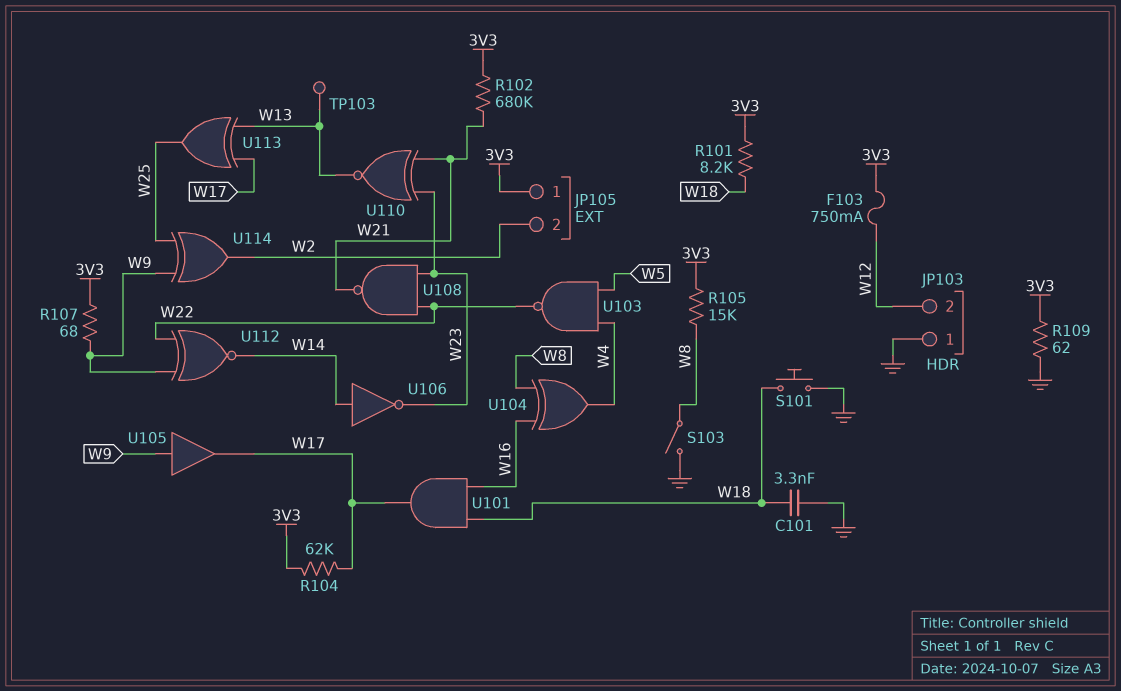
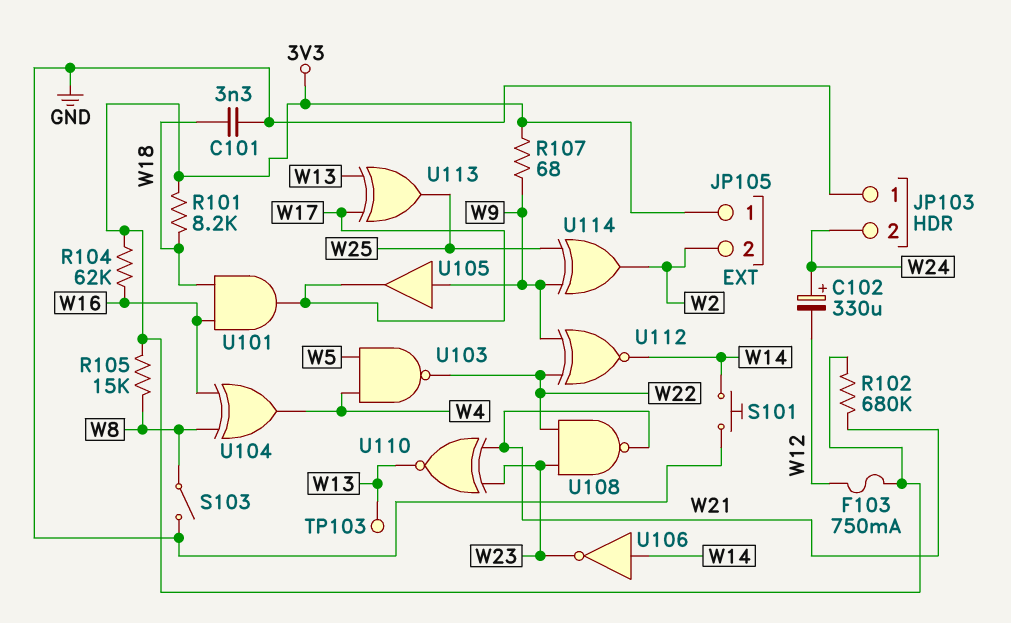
C102: none -> 330uF (plus W24, minus W12)
JP103 pin 2: W12 -> W24
R104: 62k (3V3, W17) -> 62k (3V3, W16)
R109: 62 (3V3, GND) -> none
S101: button (GND, W18) -> button (GND, W14)

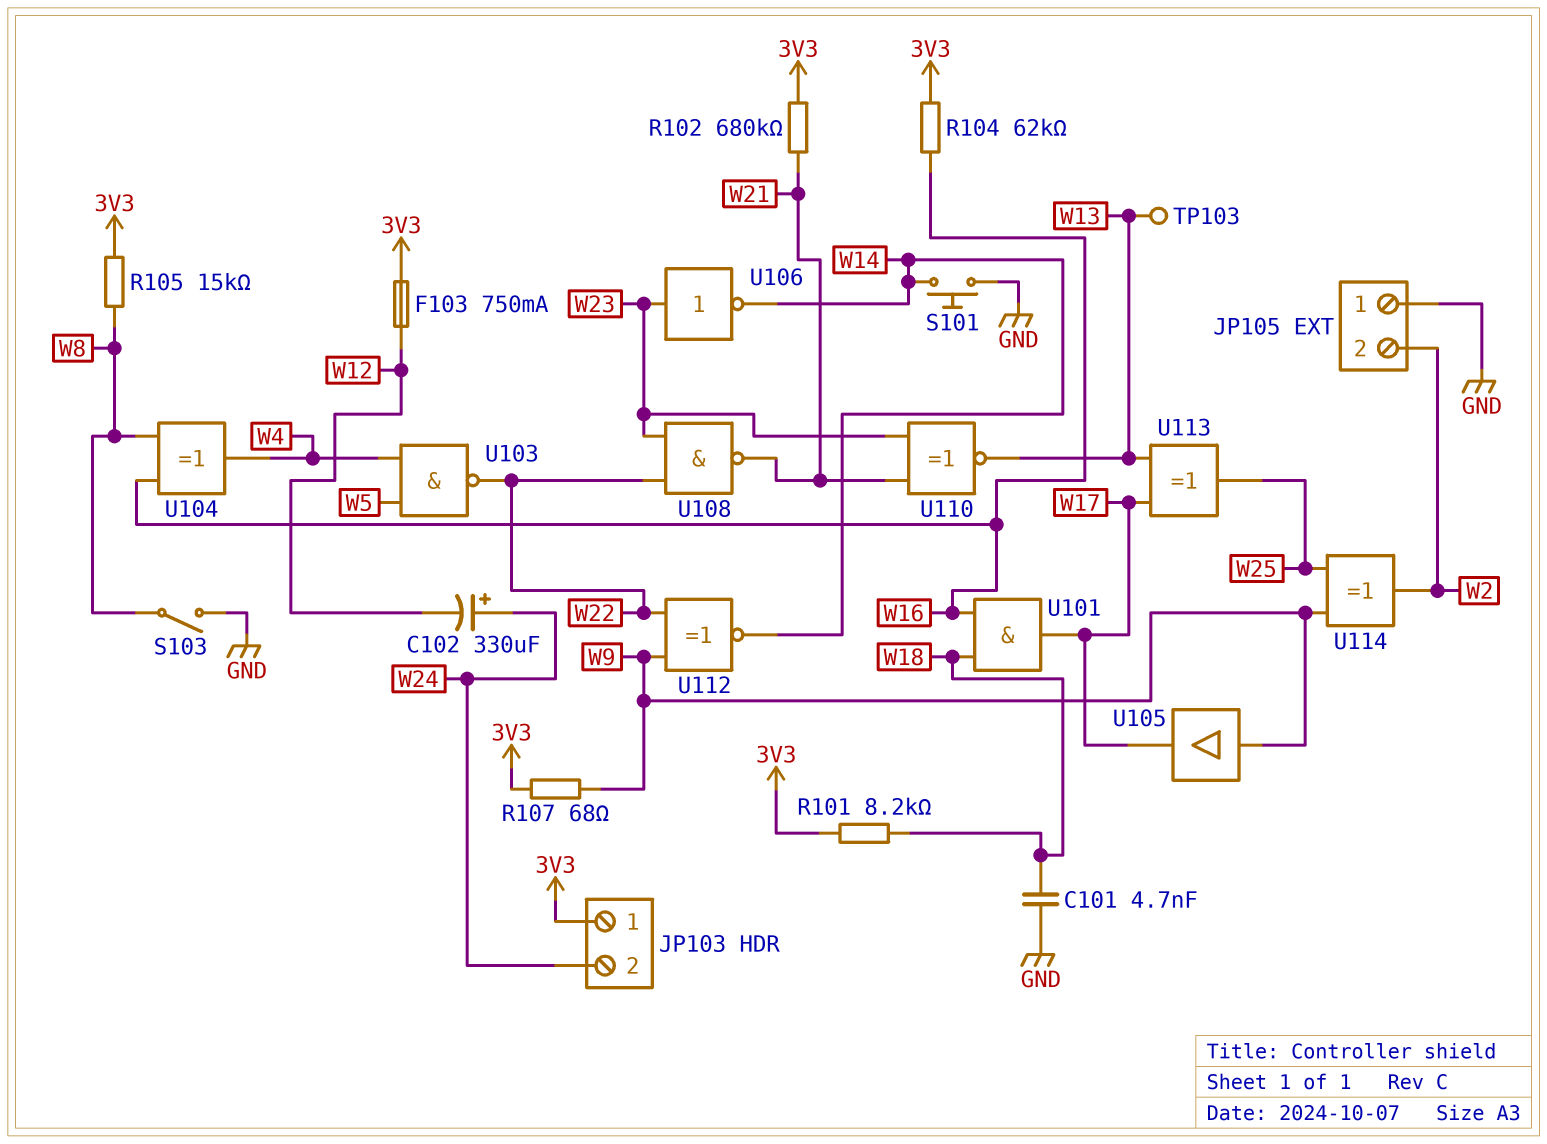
C101: 3.3nF (GND, W18) -> 4.7nF (GND, W18)
JP103 pin 1: GND -> 3V3
JP105 pin 1: 3V3 -> GND
U106: NOT (in W14, out W23) -> NOT (in W23, out W14)

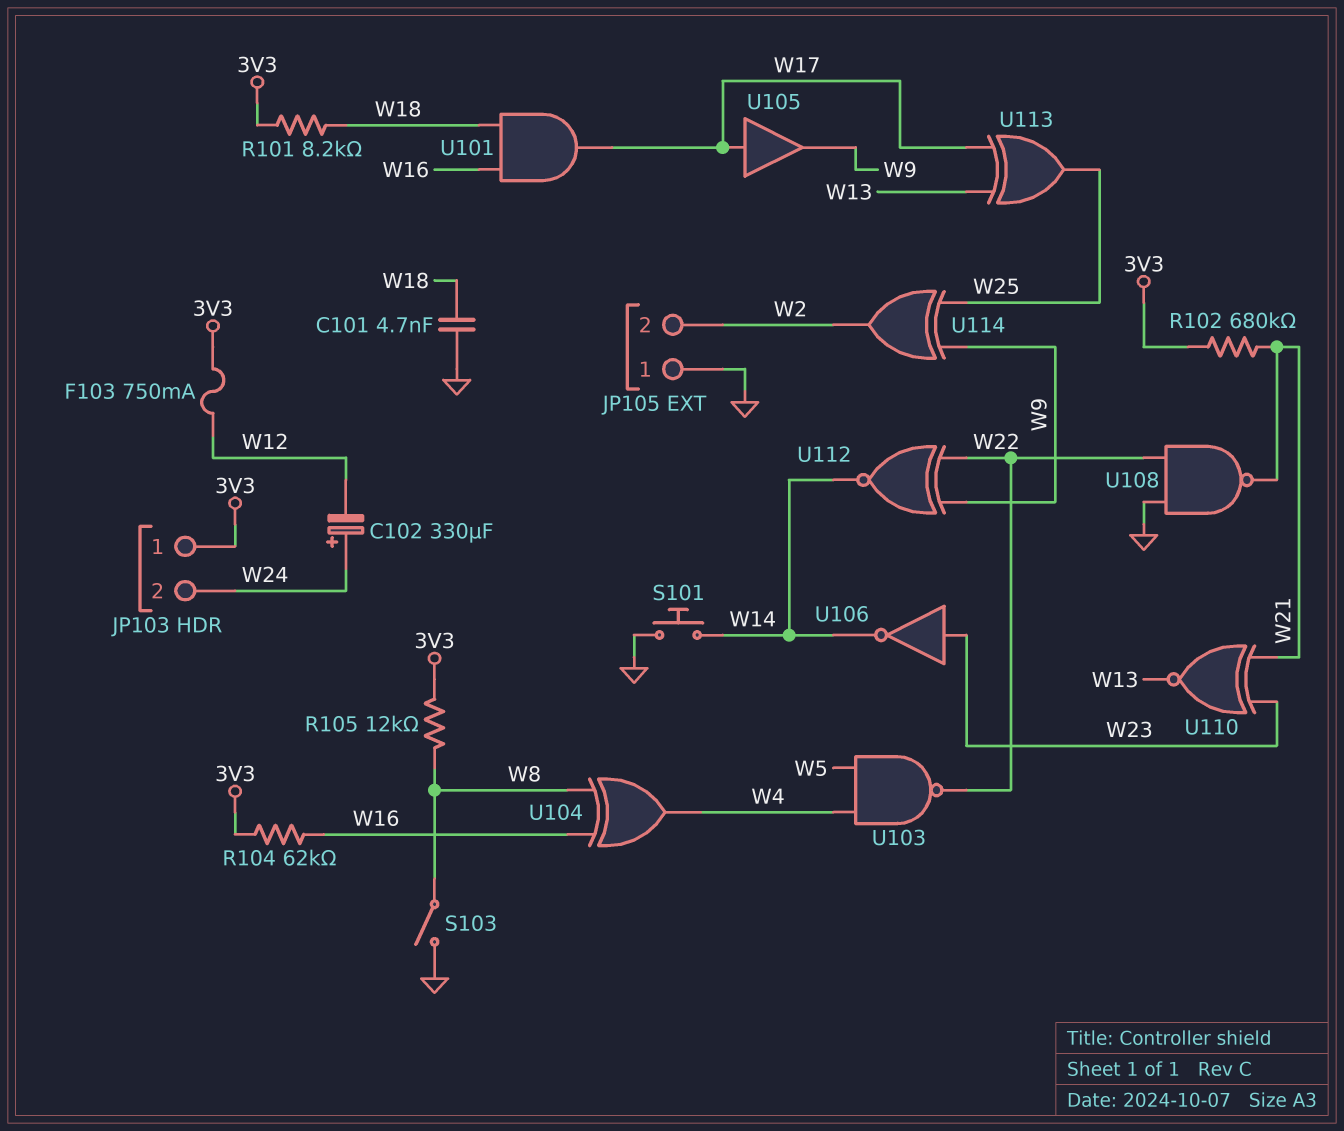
R105: 15k (3V3, W8) -> 12k (3V3, W8)
R107: 68 (3V3, W9) -> none
TP103: test point (W13) -> none
U105: buffer (in W9, out W17) -> buffer (in W17, out W9)
U108: NAND (in W22, in W23, out W21) -> NAND (in GND, in W22, out W21)

